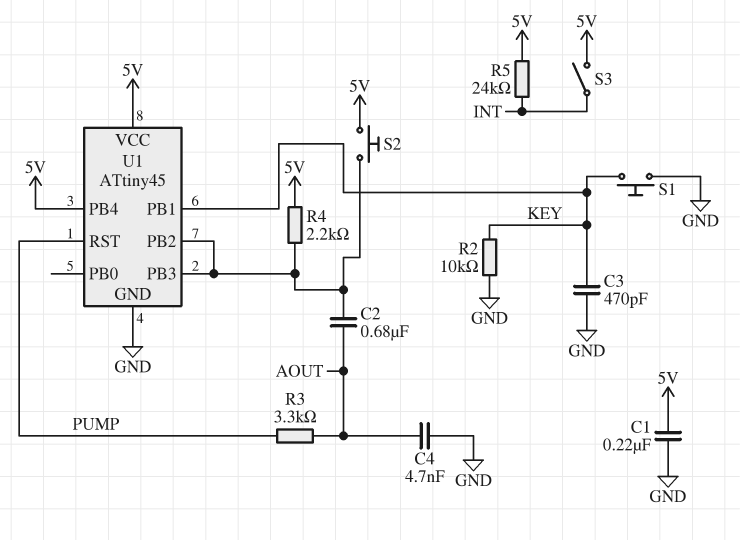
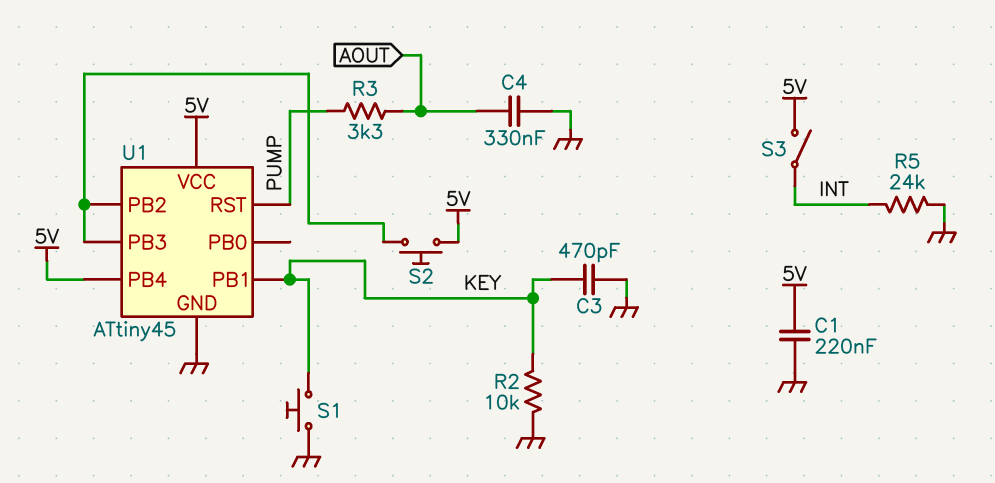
C2: 680nF (AOUT, U1/PB2) -> none
C4: 4.7nF (AOUT, GND) -> 330nF (AOUT, GND)
R4: 2.2k (5V, U1/PB2) -> none
R5: 24k (5V, INT) -> 24k (GND, INT)

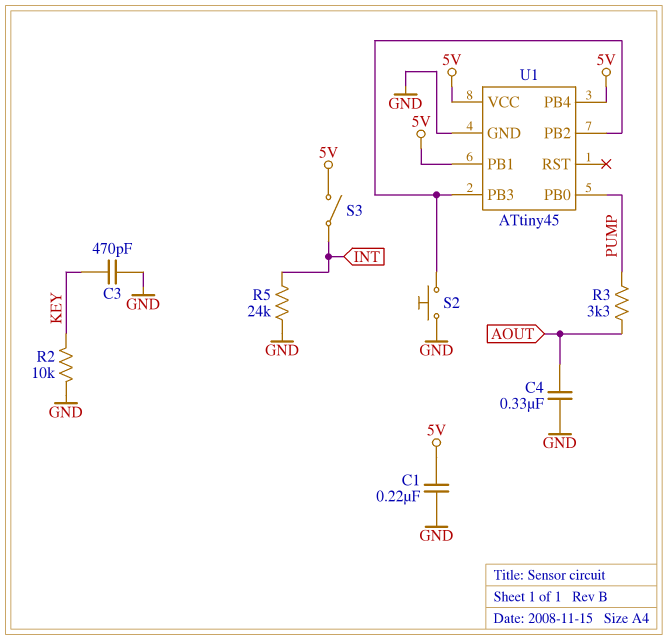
S1: button (GND, KEY) -> none
S2: button (5V, U1/PB2) -> button (GND, U1/PB2)
U1 pin PB0: none -> PUMP
U1 pin PB1: KEY -> 5V
U1 pin RST: PUMP -> none

